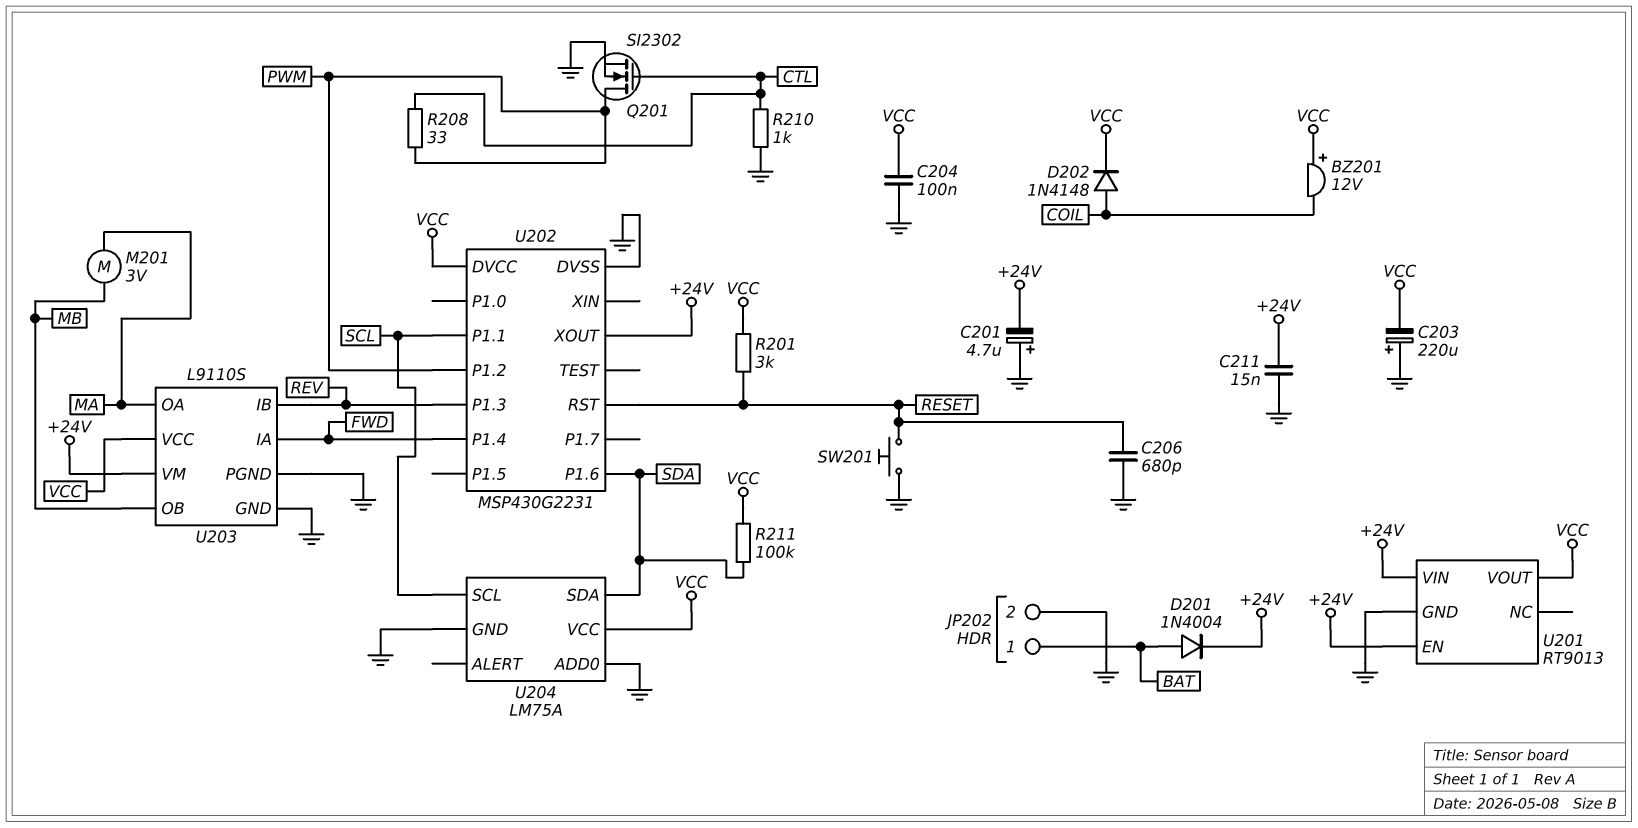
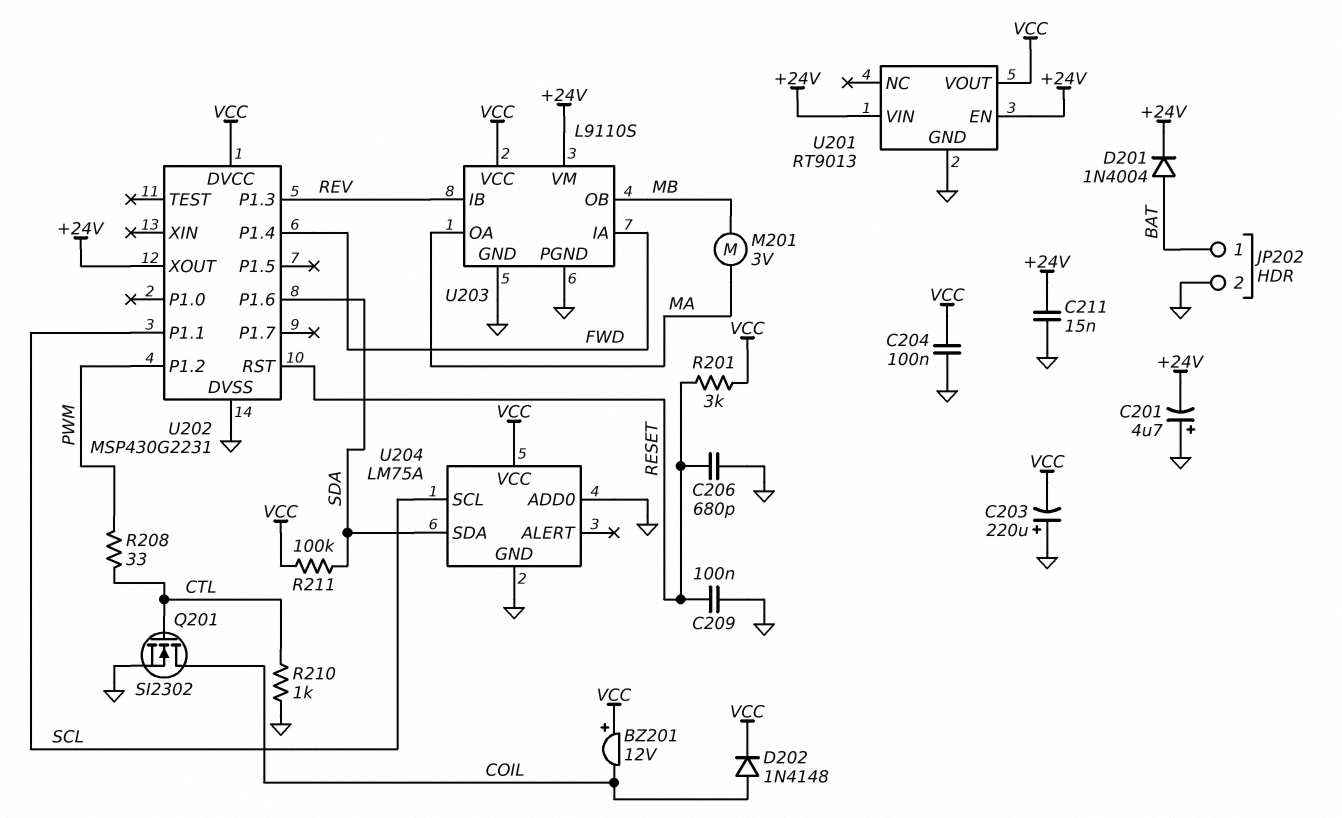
C209: none -> 100nF (GND, RESET)
Q201: NMOS SI2302 (G CTL, D PWM, S GND) -> NMOS SI2302 (G CTL, D COIL, S GND)
SW201: button (GND, RESET) -> none

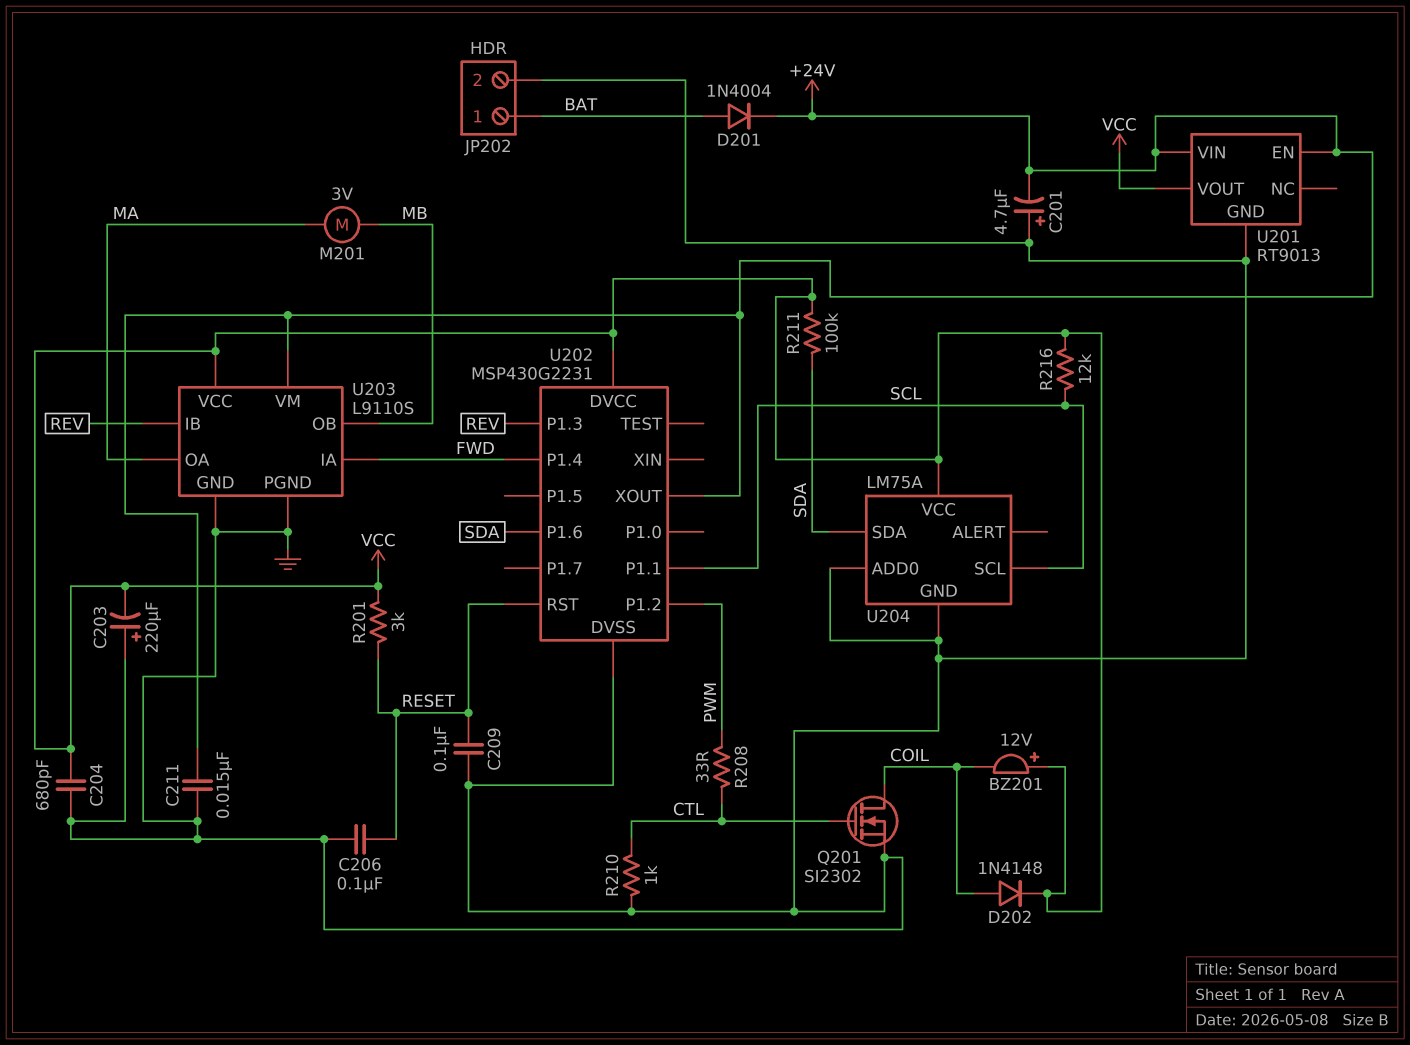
C204: 100nF (GND, VCC) -> 680pF (GND, VCC)
C206: 680pF (GND, RESET) -> 100nF (GND, RESET)
R216: none -> 12k (SCL, VCC)

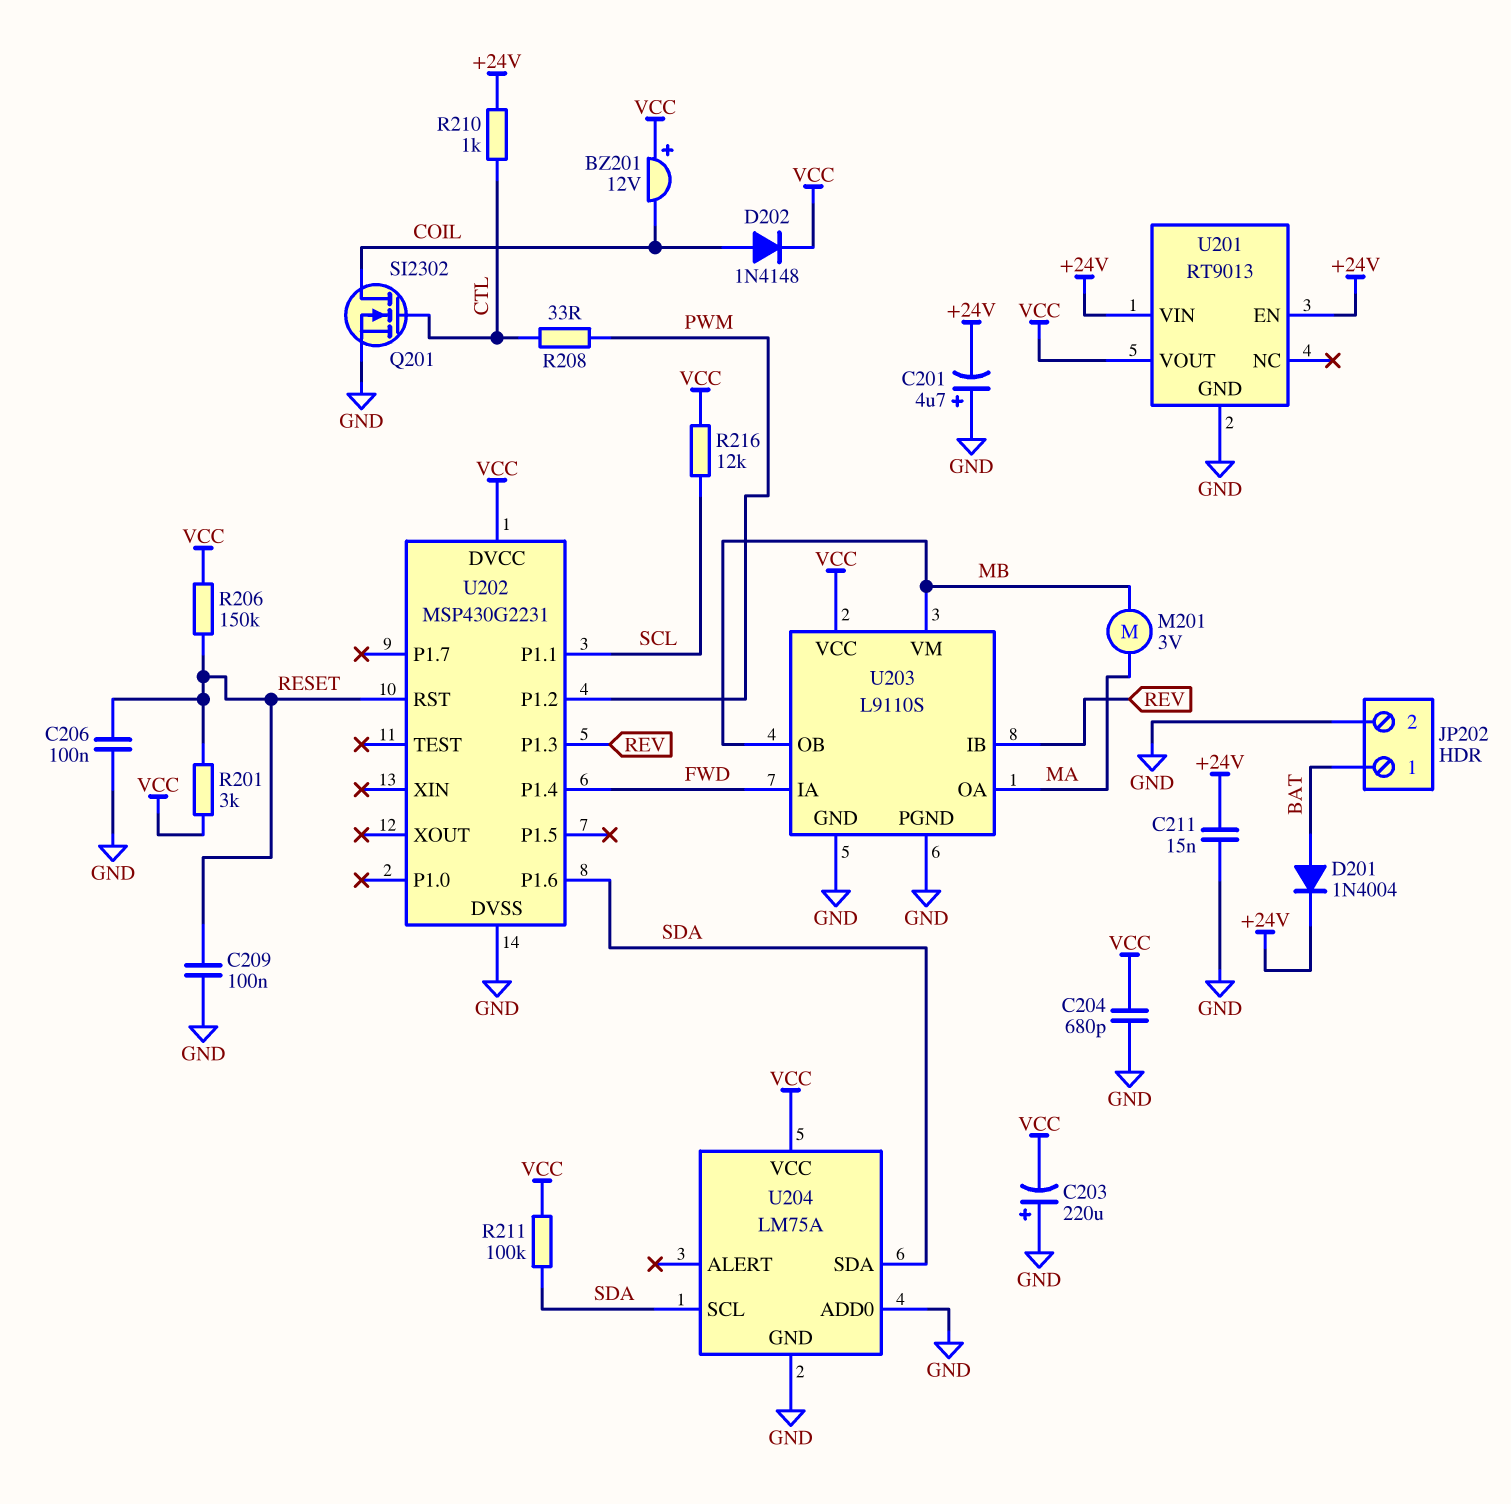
R206: none -> 150k (RESET, VCC)
R210: 1k (CTL, GND) -> 1k (+24V, CTL)
U202 pin XOUT: +24V -> none
U203 pin VM: +24V -> MB
U204 pin SCL: SCL -> SDA

